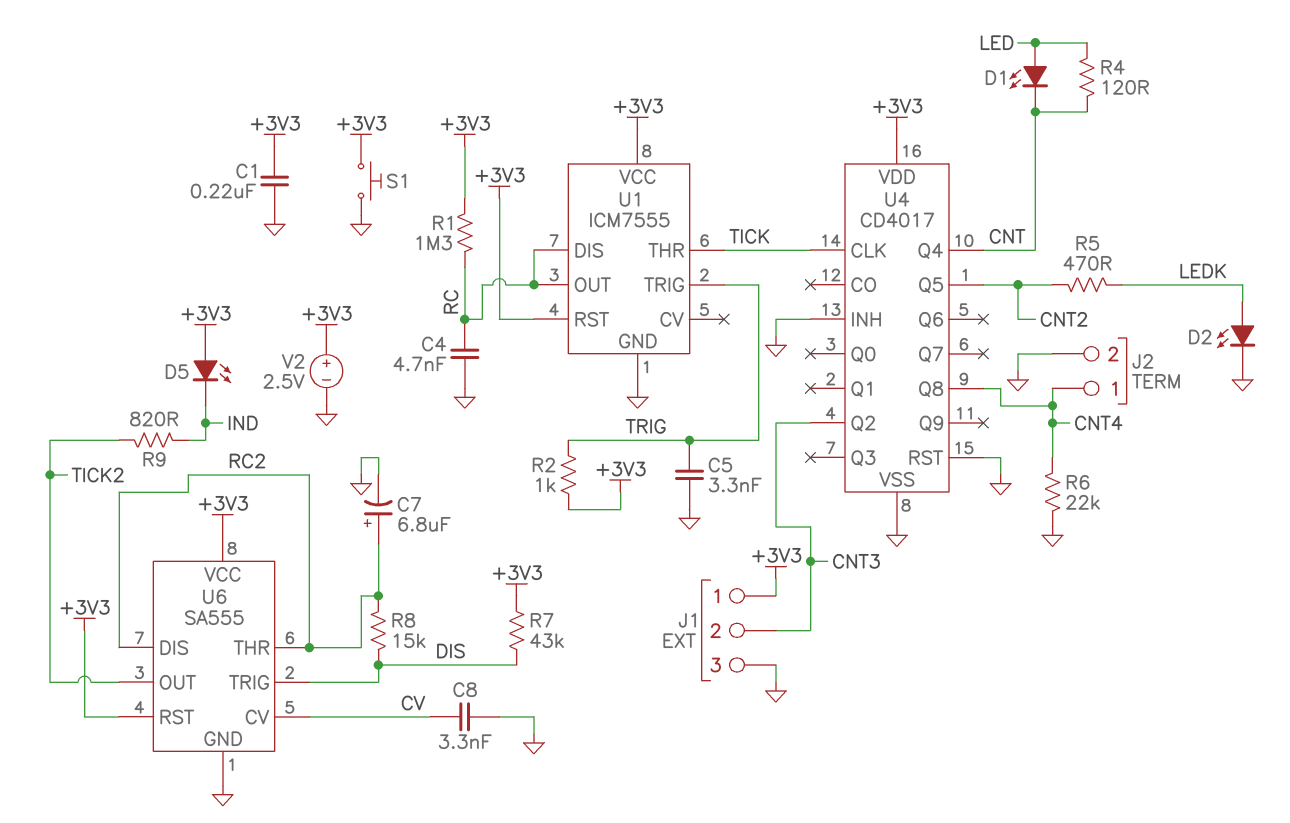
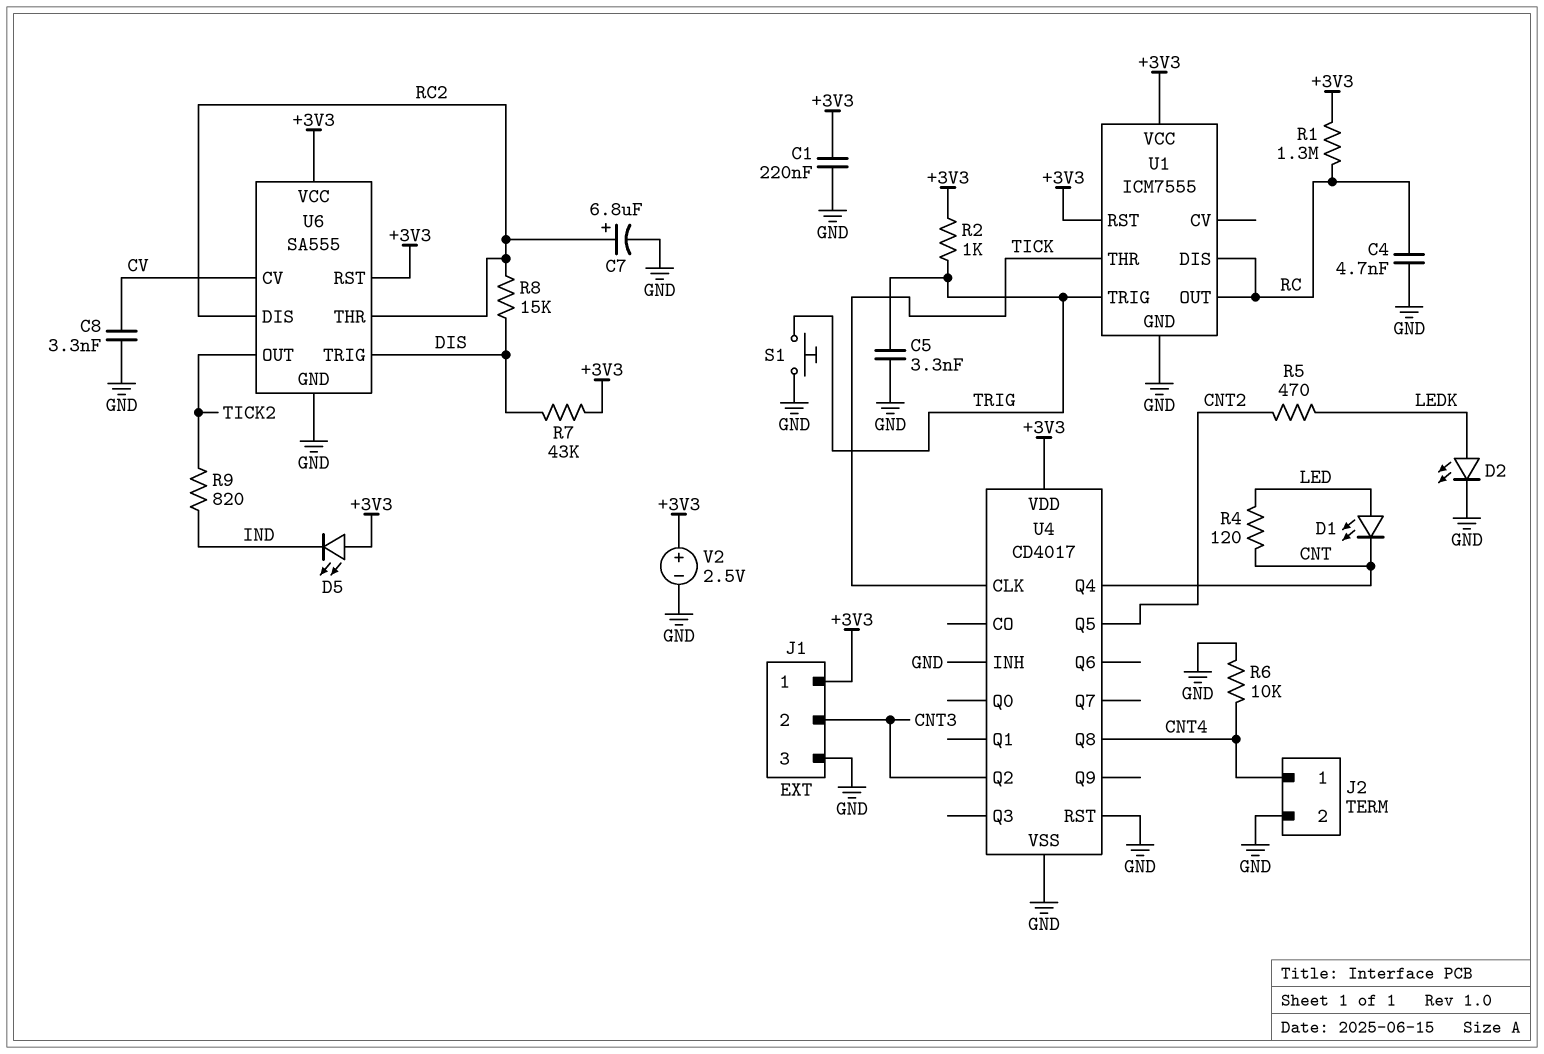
R6: 22k (CNT4, GND) -> 10k (CNT4, GND)
S1: button (+3V3, GND) -> button (GND, TRIG)

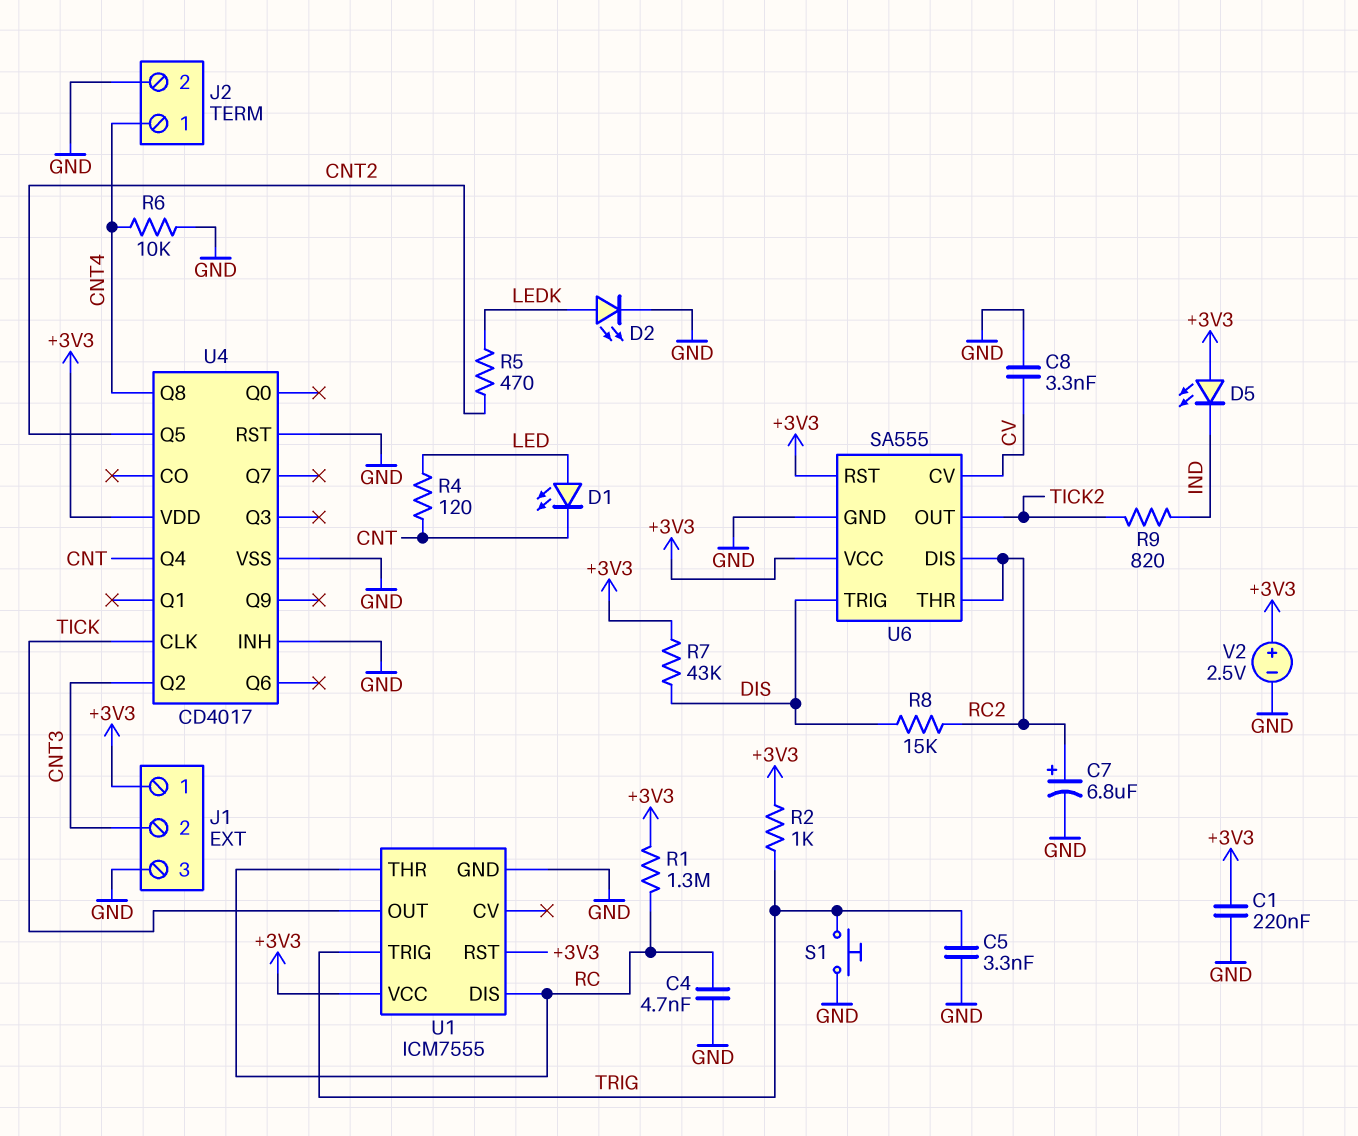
U1 pin OUT: RC -> TICK
U1 pin THR: TICK -> RC

